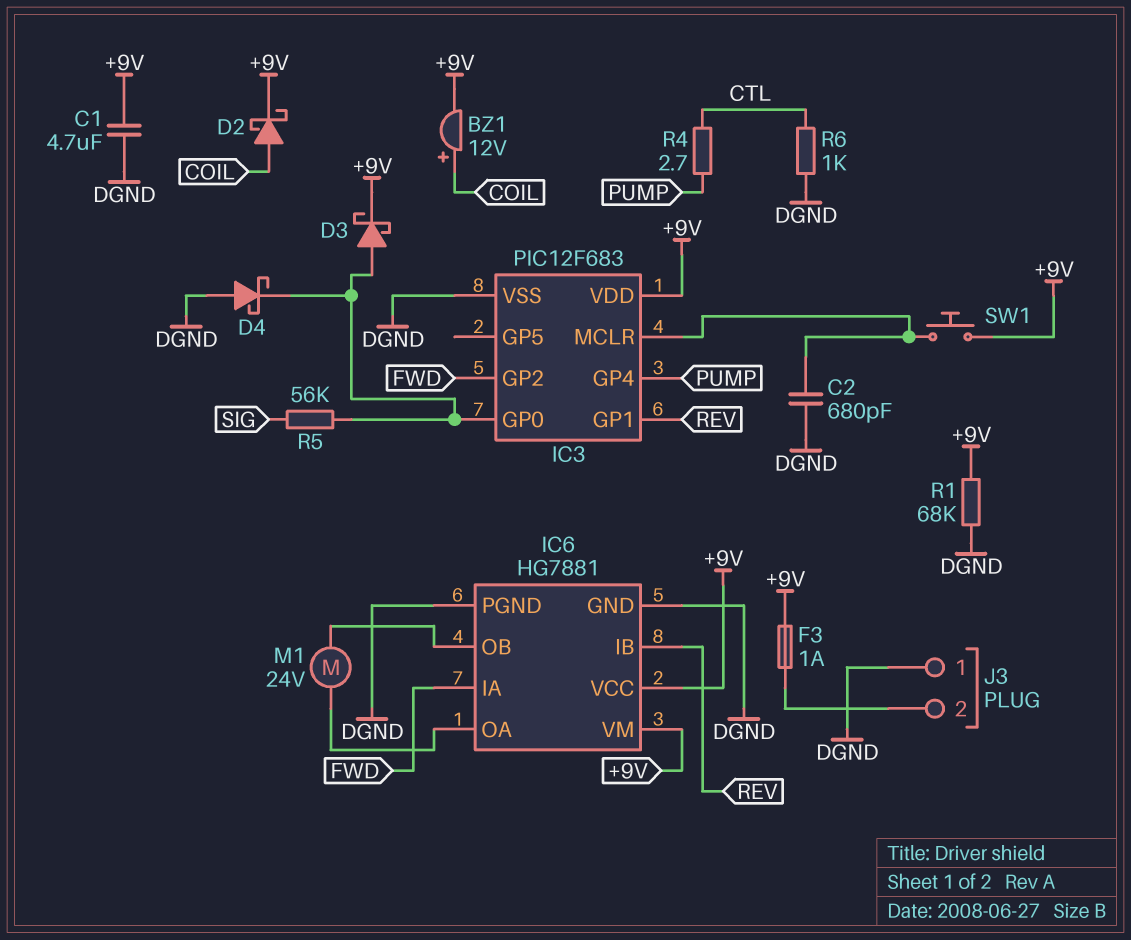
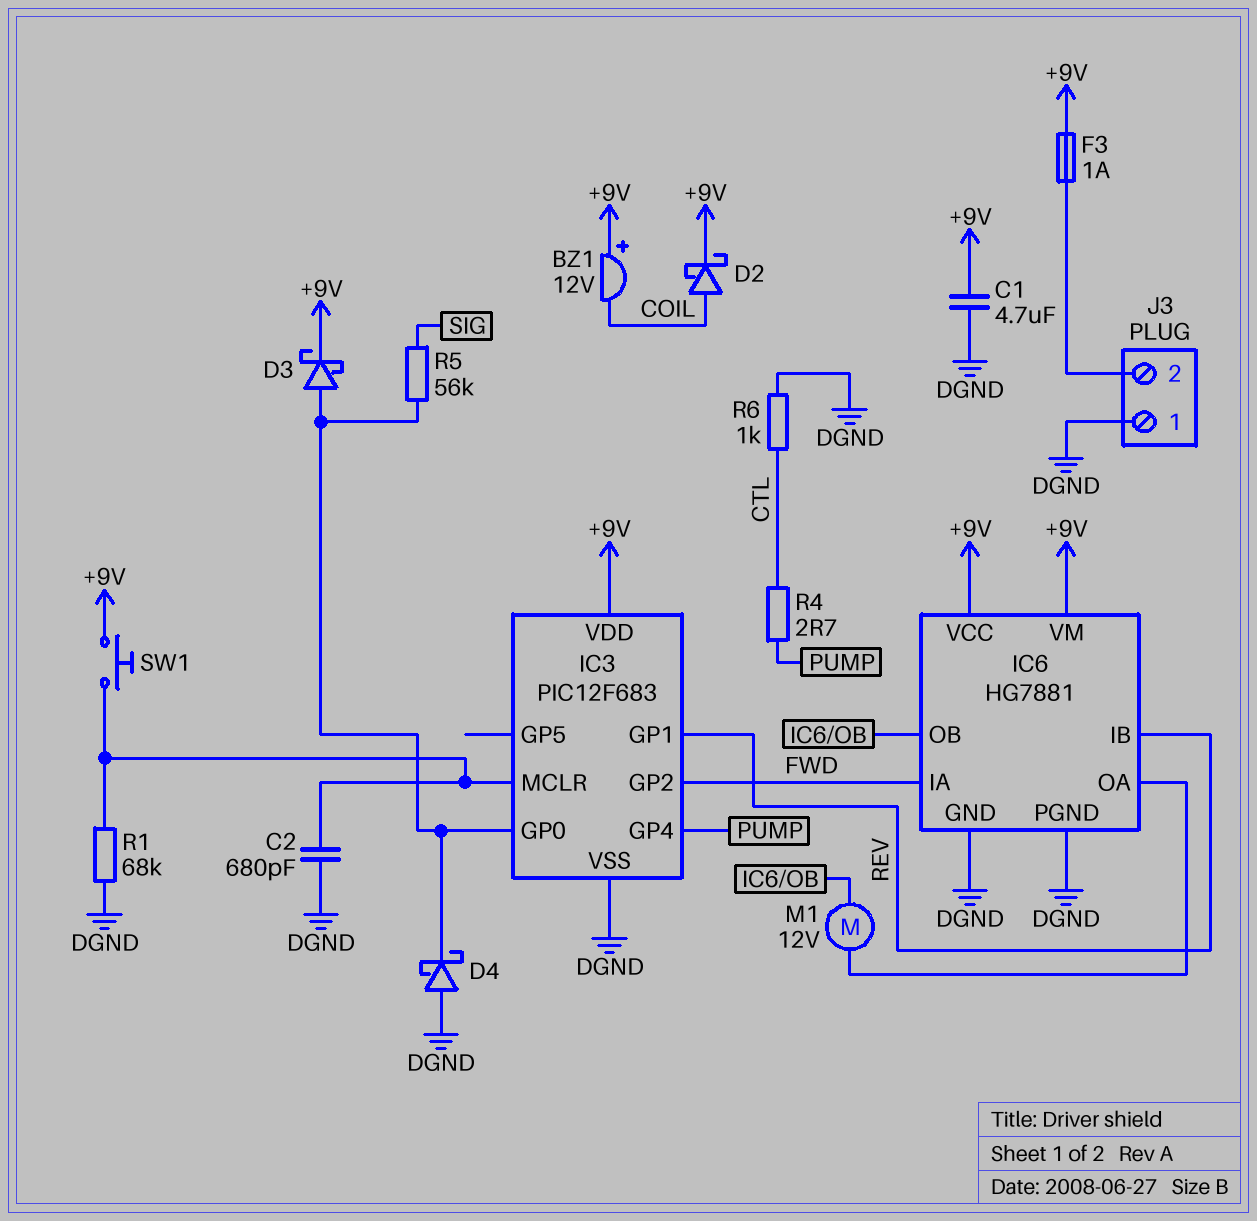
BZ1: buzzer 12V (plus COIL, minus +9V) -> buzzer 12V (plus +9V, minus COIL)
M1: motor 24V (IC6/OA, IC6/OB) -> motor 12V (IC6/OA, IC6/OB)
R1: 68k (+9V, DGND) -> 68k (DGND, IC3/MCLR)

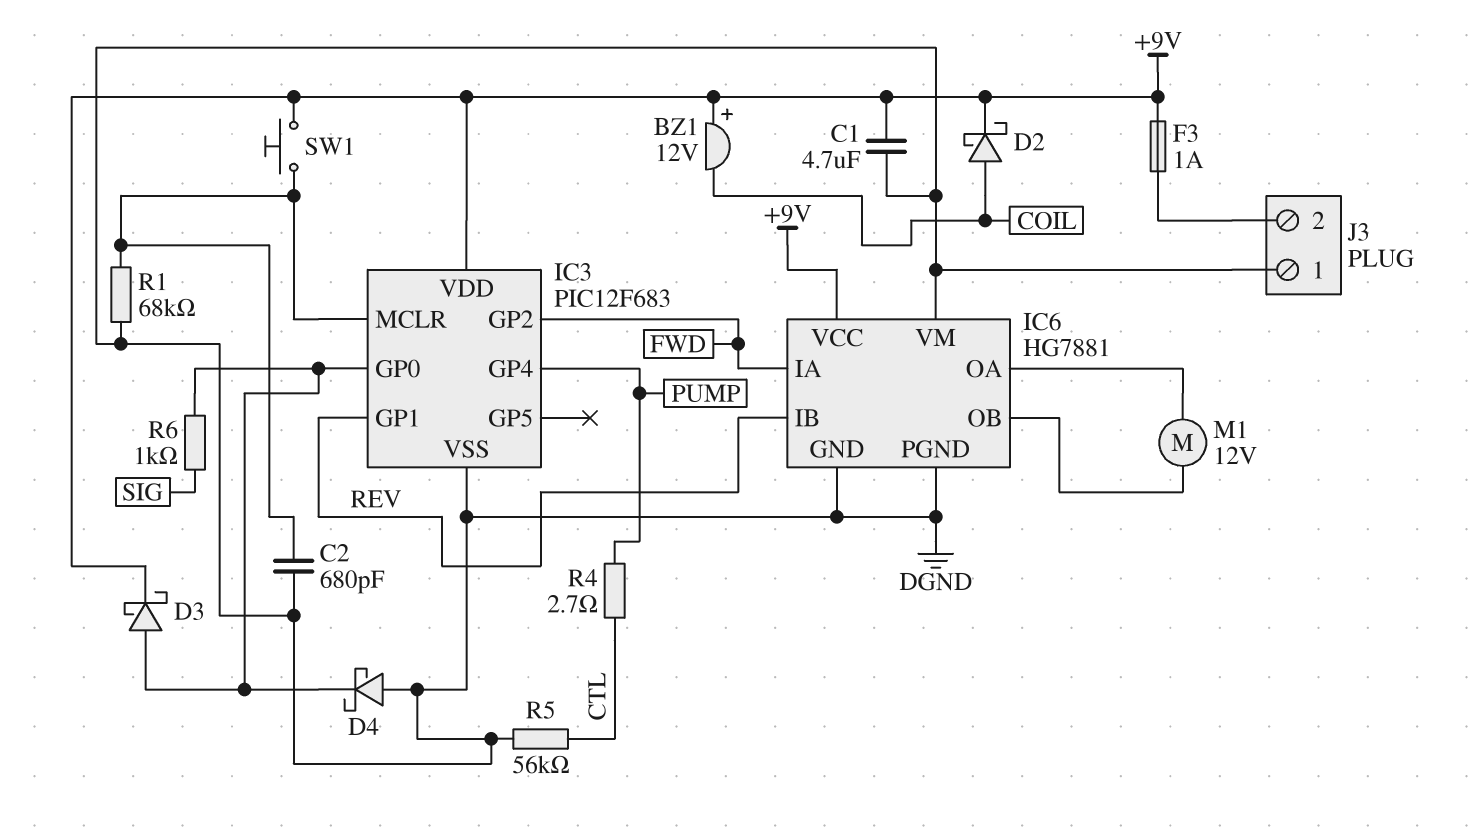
IC6 pin VM: +9V -> DGND
R5: 56k (IC3/GP0, SIG) -> 56k (CTL, DGND)
R6: 1k (CTL, DGND) -> 1k (IC3/GP0, SIG)

